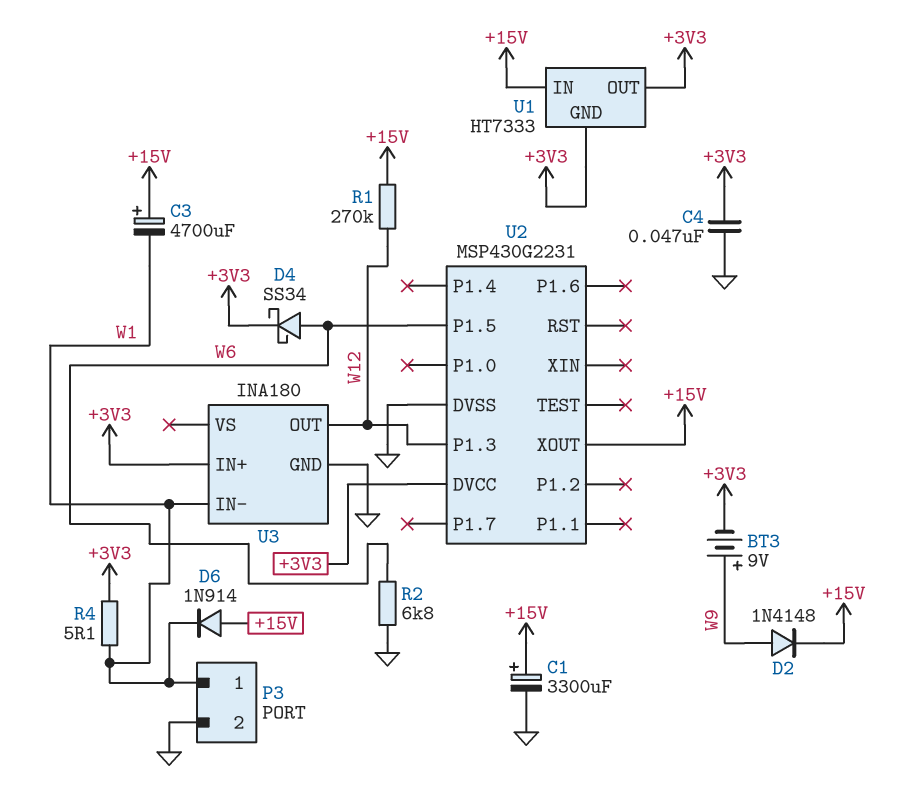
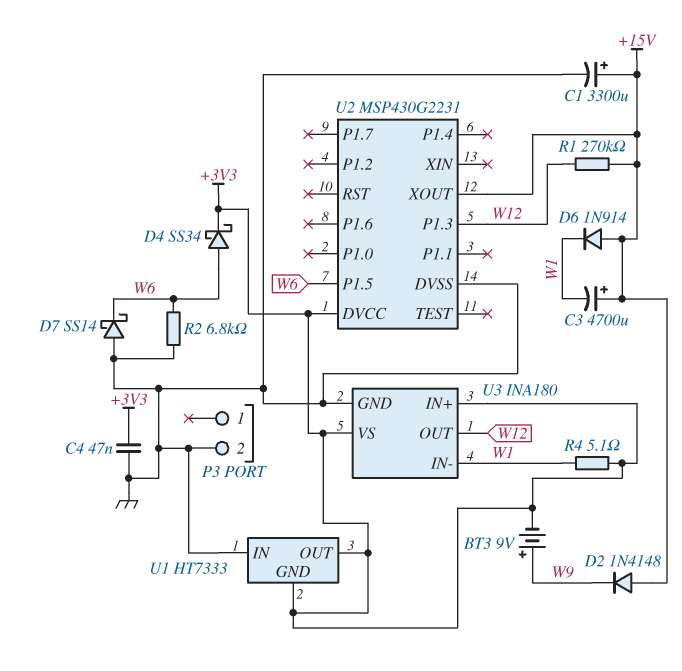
D2: diode 1N4148 (A W9, K +15V) -> diode 1N4148 (A +15V, K W9)
D7: none -> schottky SS14 (A GND, K W6)
P3 pin 1: W1 -> none
U1 pin IN: +15V -> GND
U3 pin VS: none -> +3V3

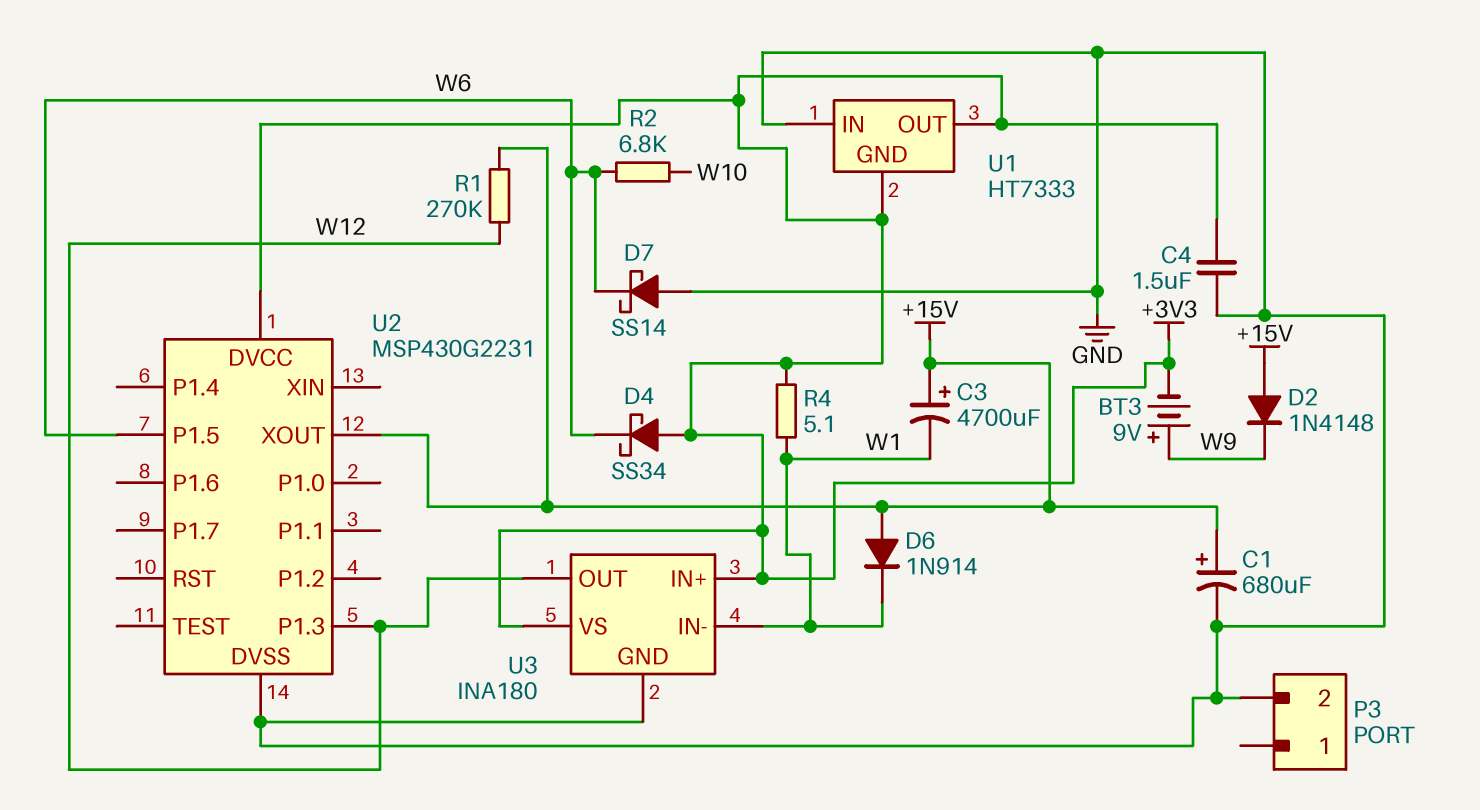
C1: 3300uF (plus +15V, minus GND) -> 680uF (plus +15V, minus GND)
C4: 47nF (+3V3, GND) -> 1.5uF (+3V3, GND)
D4: schottky SS34 (A W6, K +3V3) -> schottky SS34 (A +3V3, K W6)
R2: 6.8k (GND, W6) -> 6.8k (W6, W10)

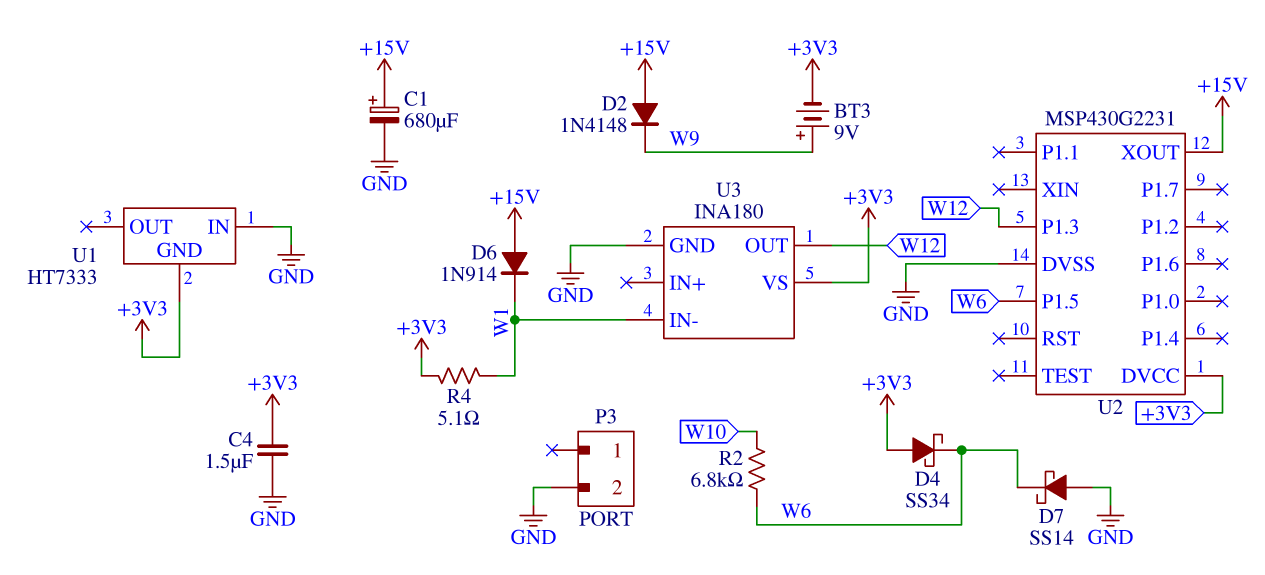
C3: 4700uF (plus +15V, minus W1) -> none
R1: 270k (+15V, W12) -> none
U1 pin OUT: +3V3 -> none
U3 pin IN+: +3V3 -> none

